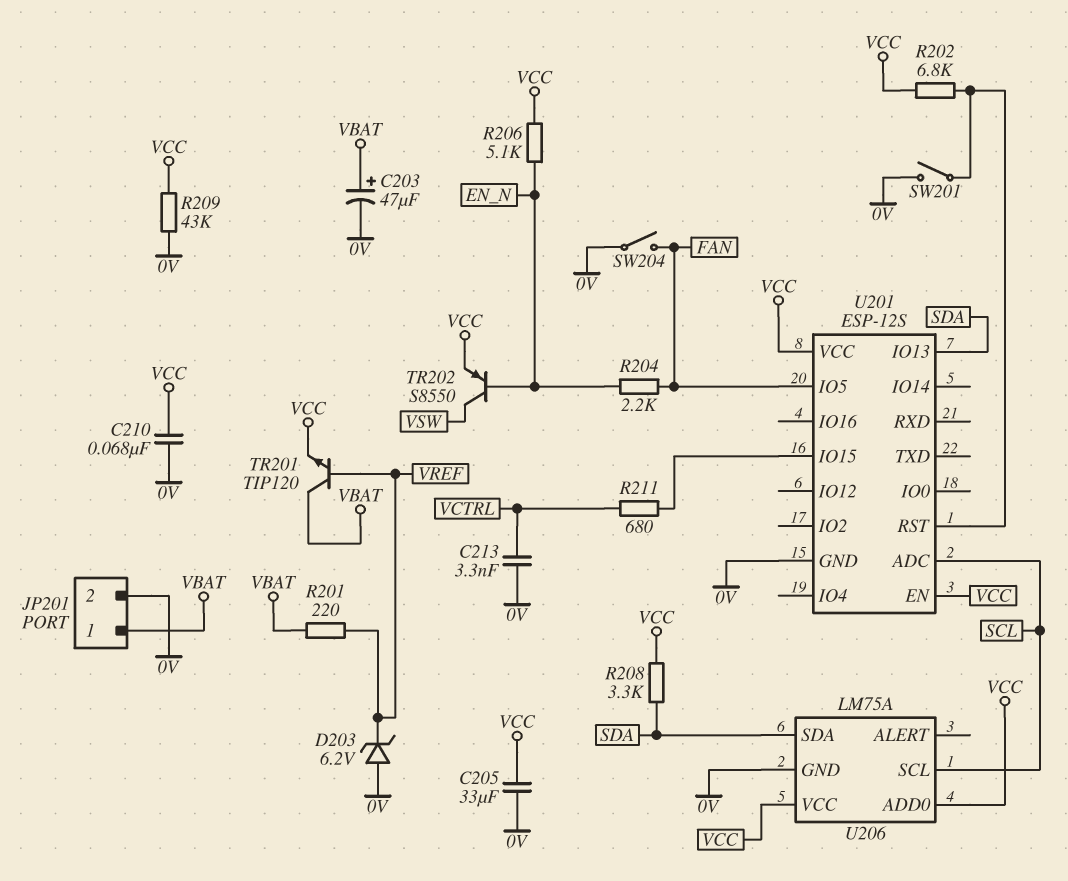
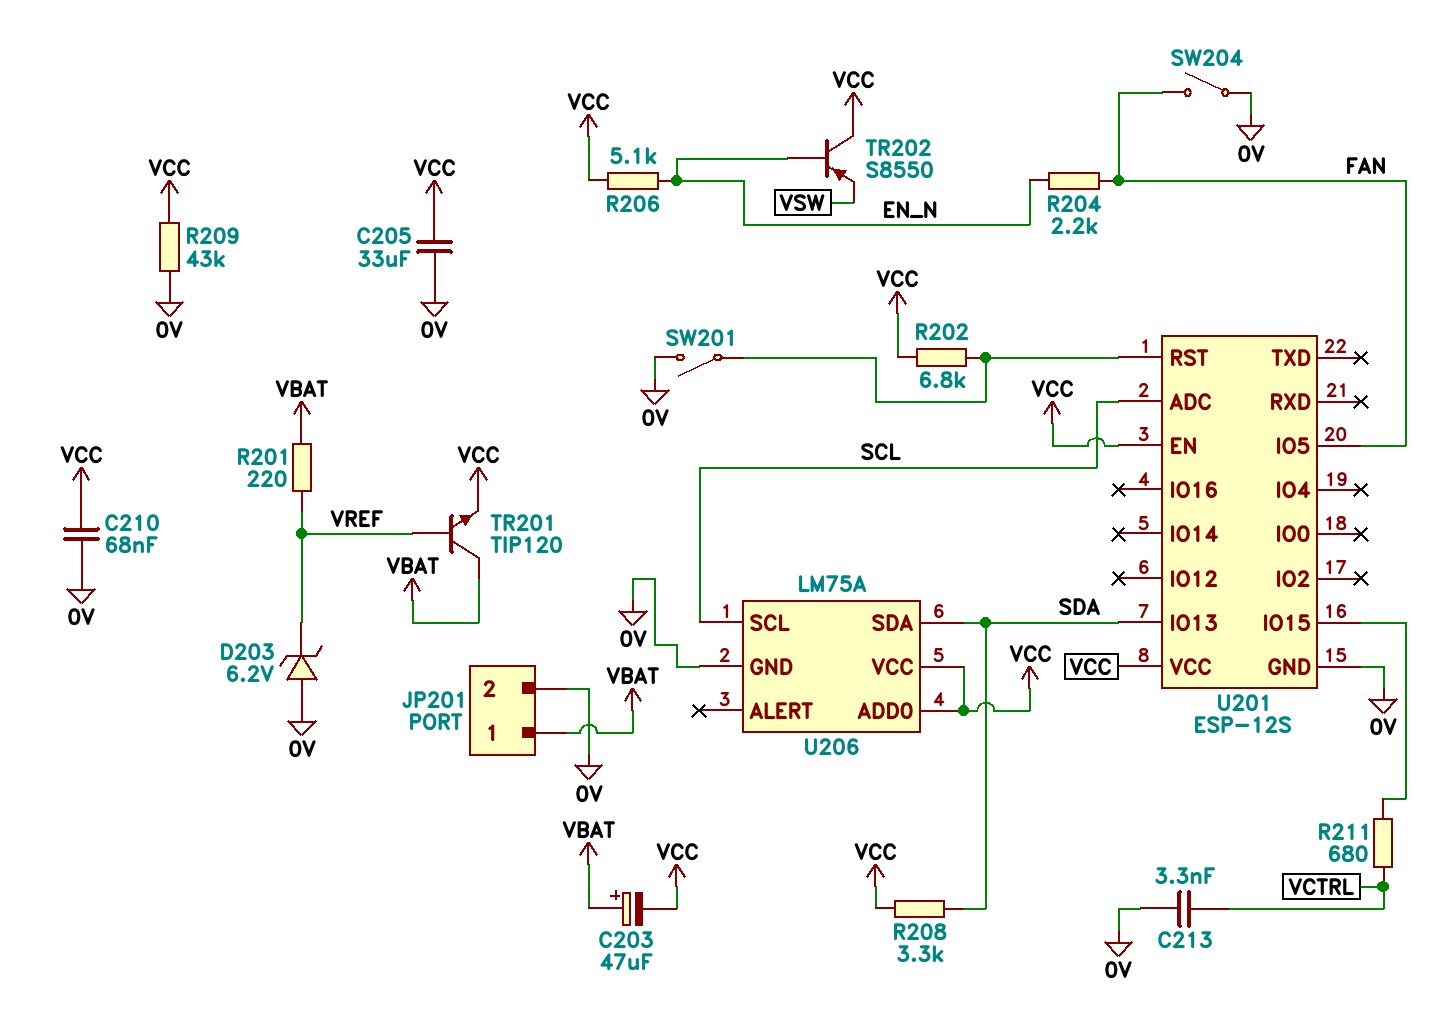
C203: 47uF (plus VBAT, minus 0V) -> 47uF (plus VBAT, minus VCC)
TR202: PNP S8550 (B EN_N, C VSW, E VCC) -> PNP S8550 (B EN_N, C VCC, E VSW)

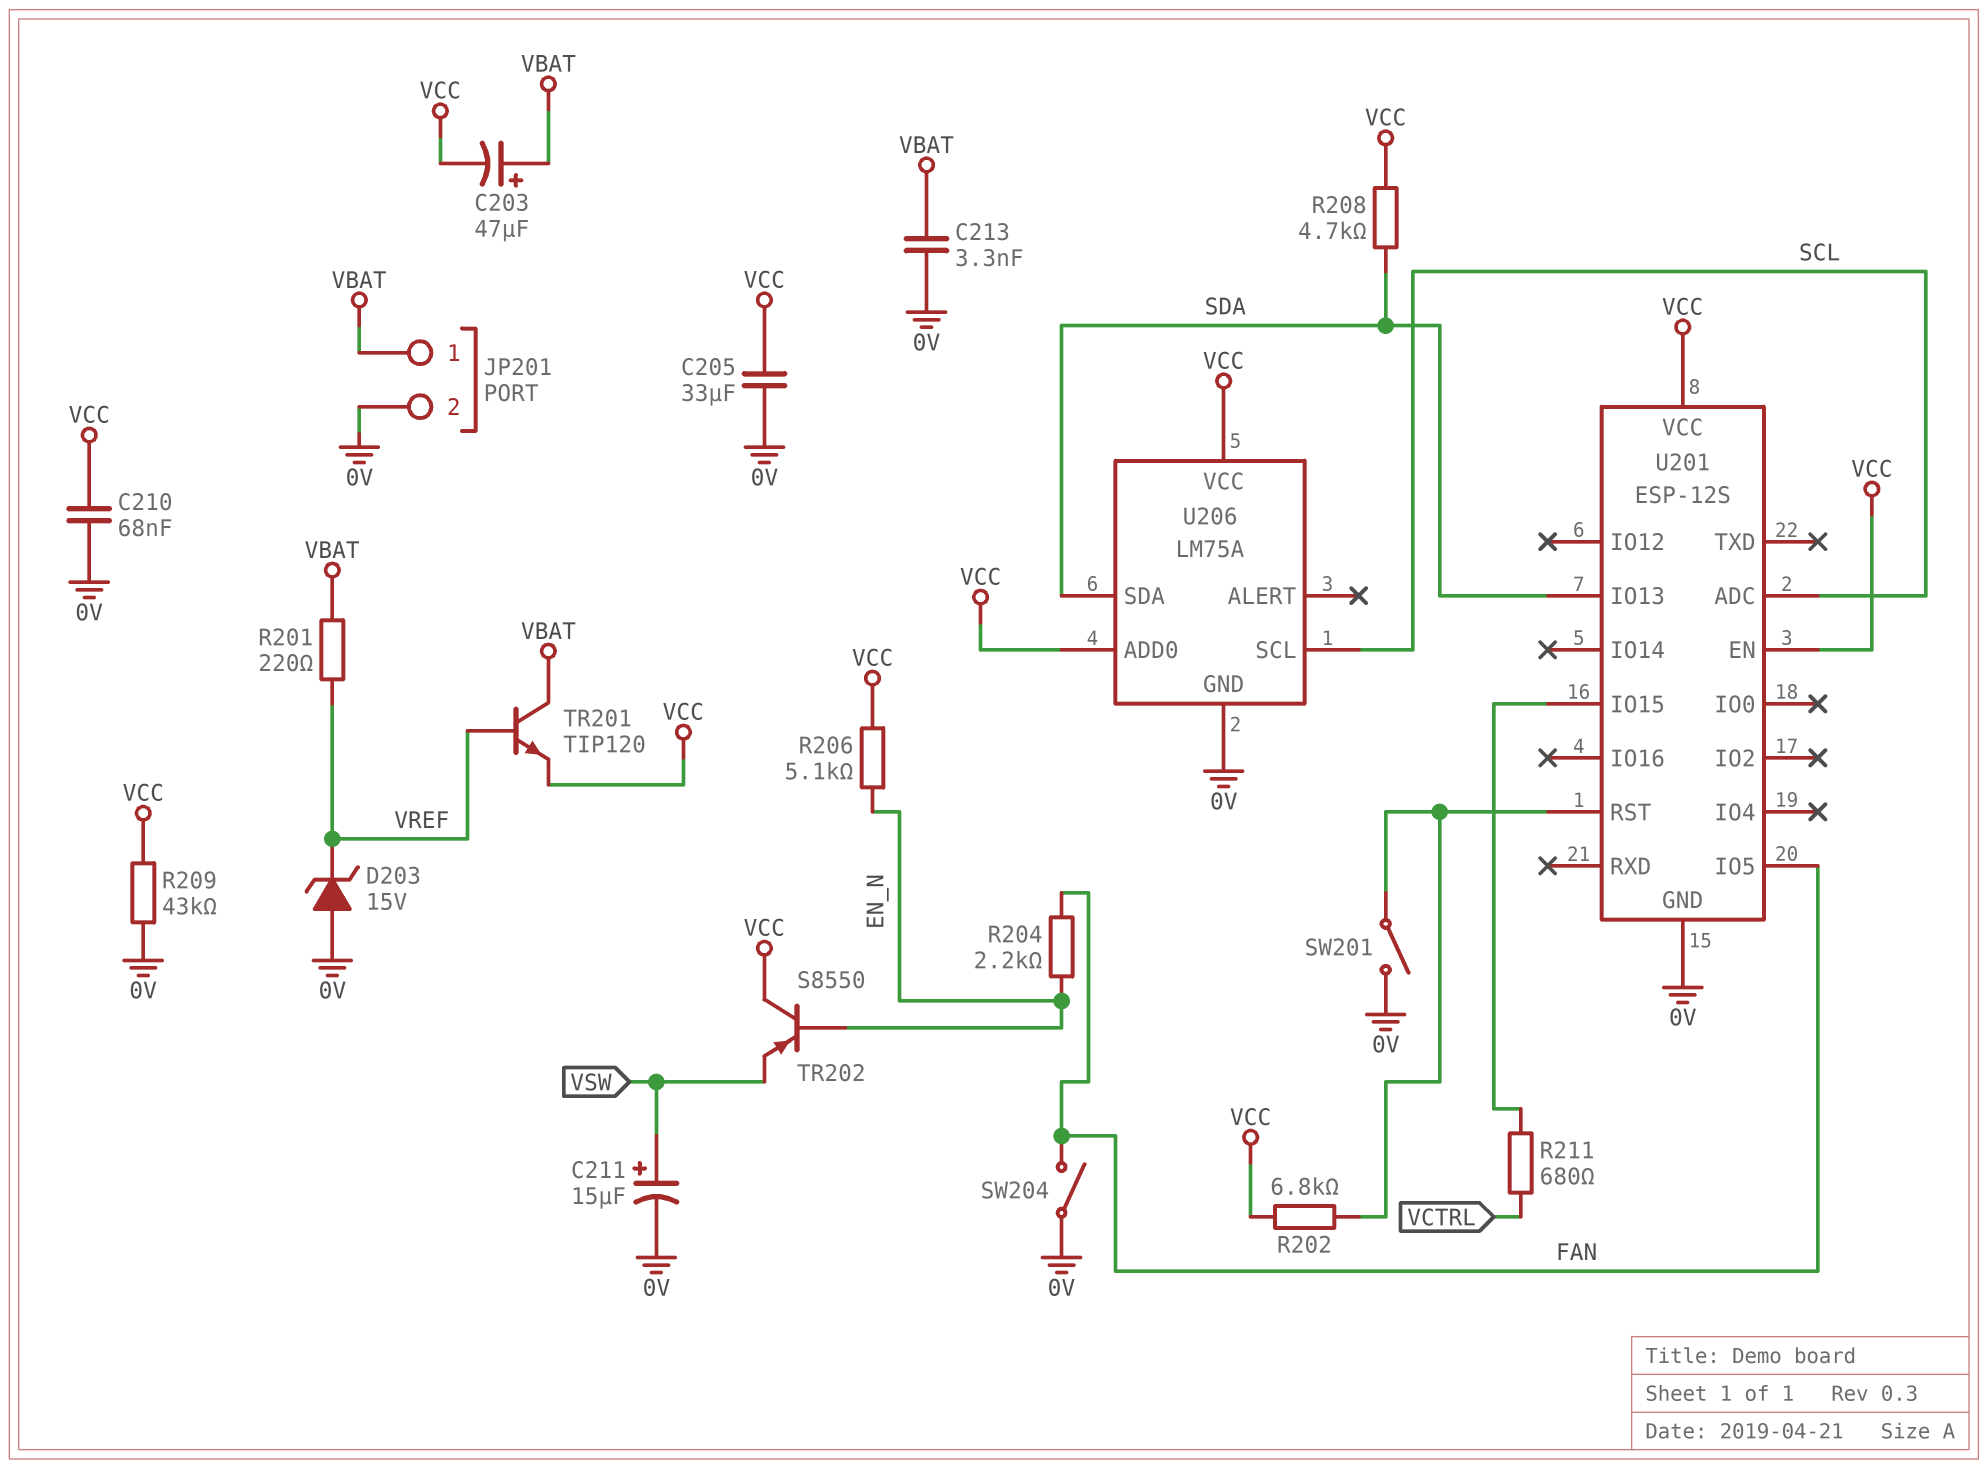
C211: none -> 15uF (plus VSW, minus 0V)
C213: 3.3nF (0V, VCTRL) -> 3.3nF (0V, VBAT)
D203: zener 6.2V (A 0V, K VREF) -> zener 15V (A 0V, K VREF)
R208: 3.3k (SDA, VCC) -> 4.7k (SDA, VCC)

